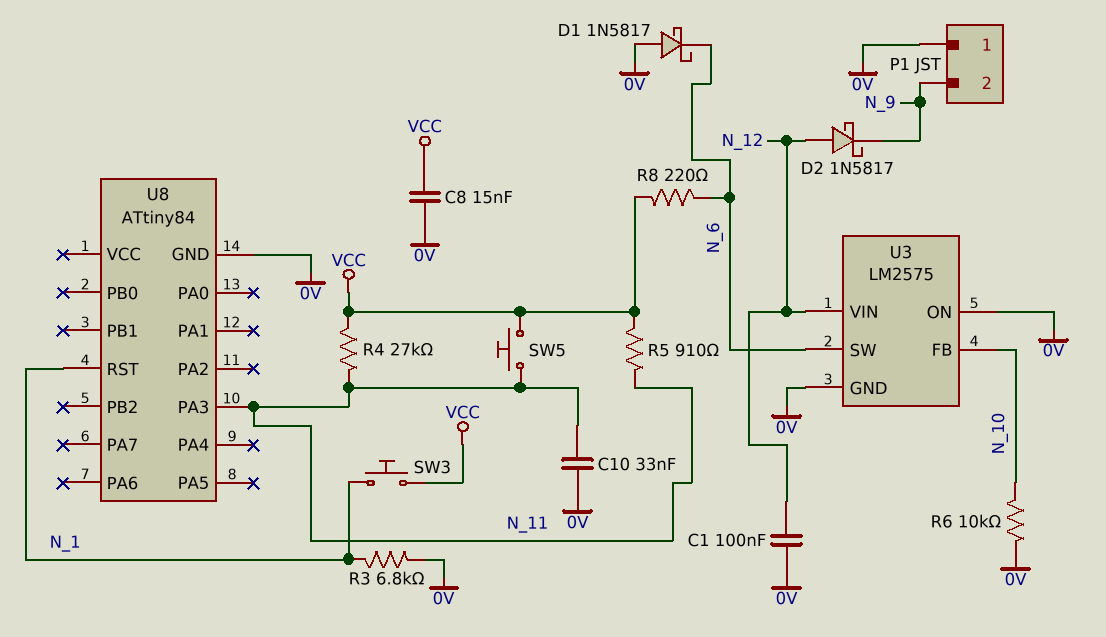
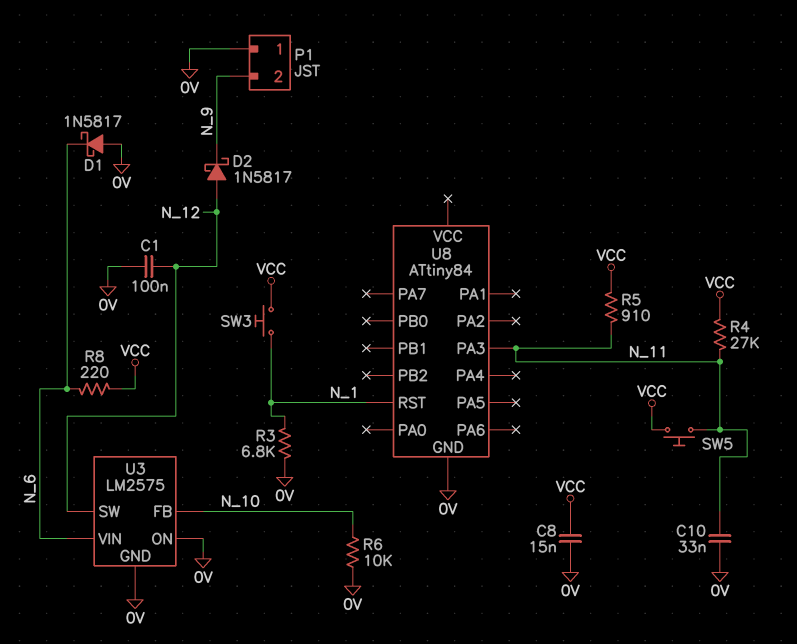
U3 pin SW: N_6 -> N_12
U3 pin VIN: N_12 -> N_6

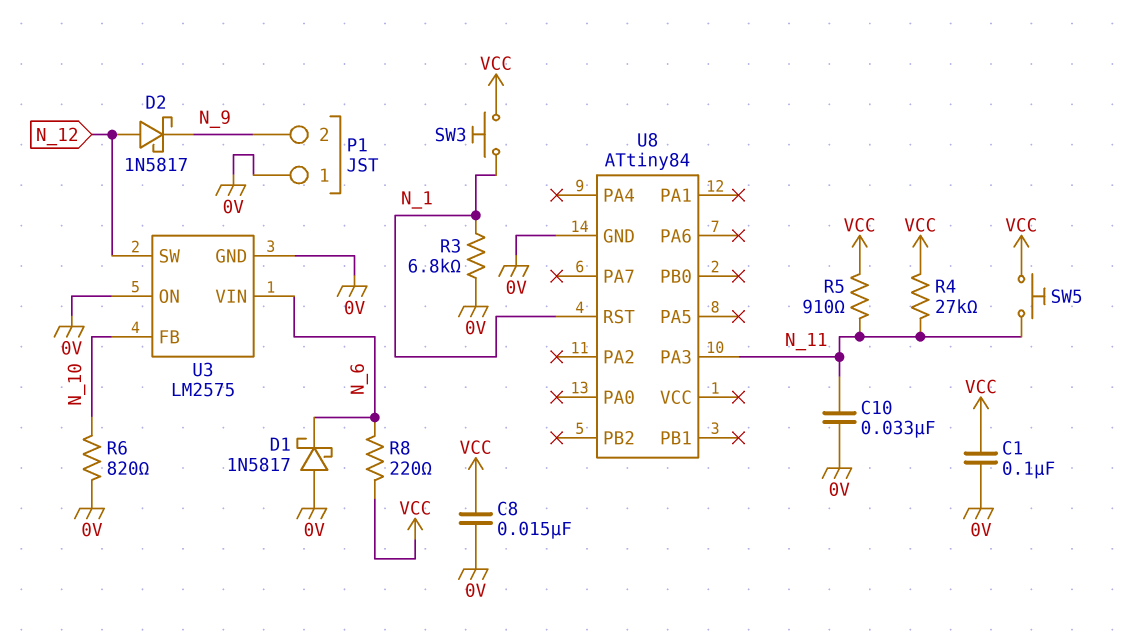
C1: 100nF (0V, N_12) -> 100nF (0V, VCC)
R6: 10k (0V, N_10) -> 820 (0V, N_10)

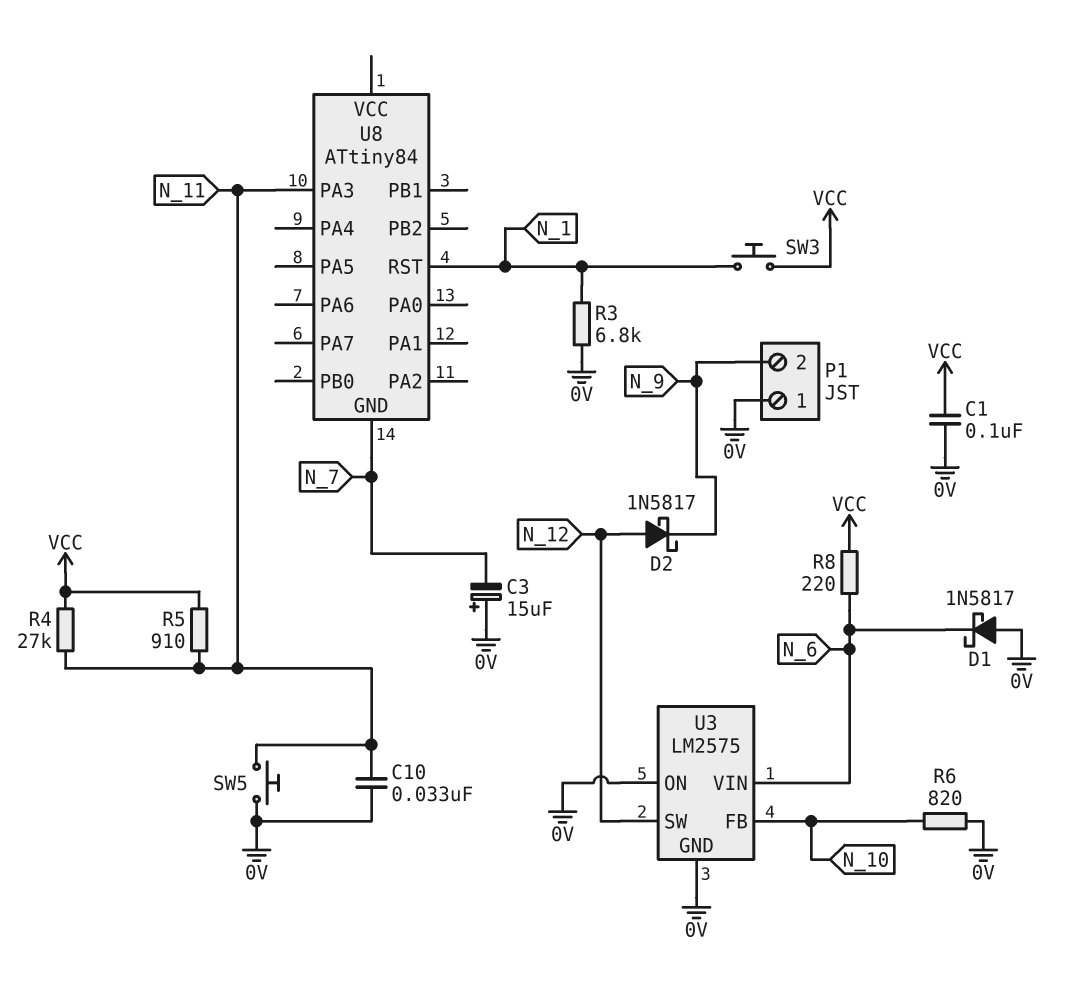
C3: none -> 15uF (plus 0V, minus N_7)
C8: 15nF (0V, VCC) -> none
SW5: button (N_11, VCC) -> button (0V, N_11)
U8 pin GND: 0V -> N_7

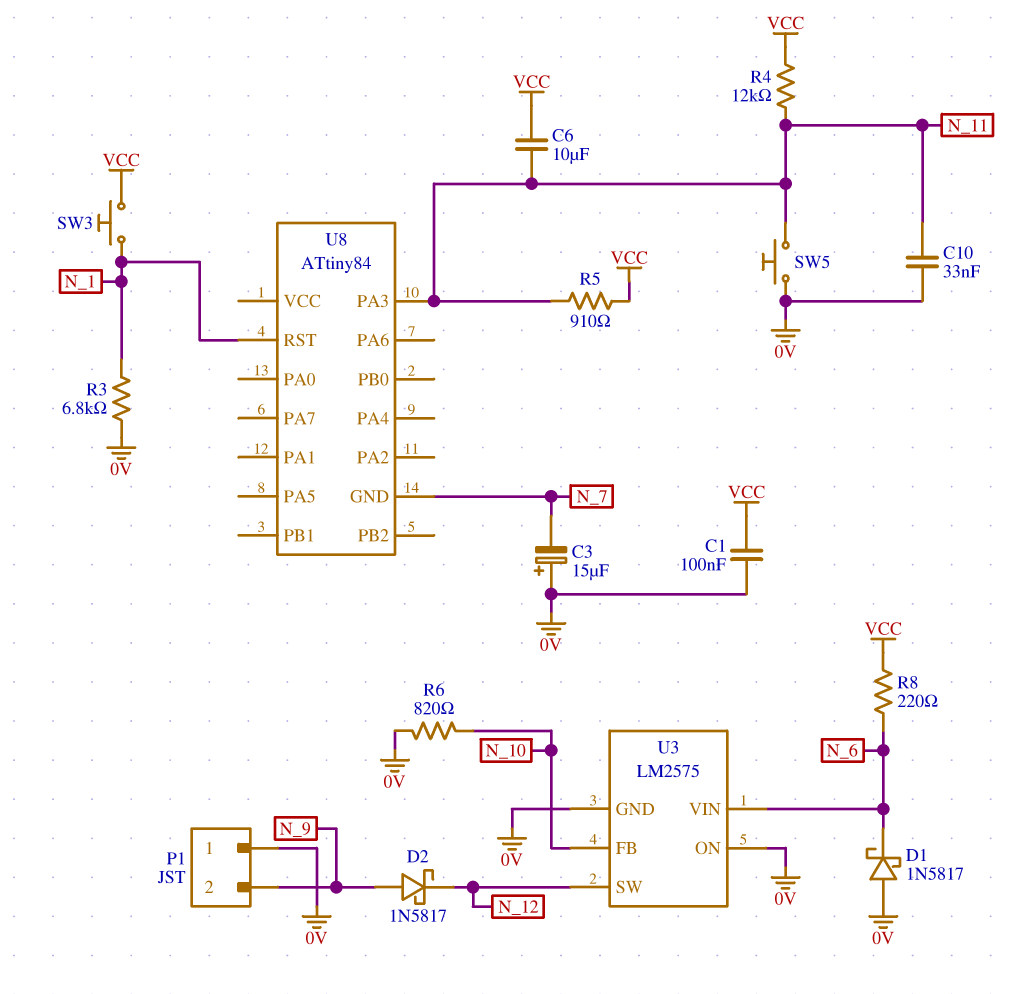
C6: none -> 10uF (N_11, VCC)
D2: schottky 1N5817 (A N_12, K N_9) -> schottky 1N5817 (A N_9, K N_12)
R4: 27k (N_11, VCC) -> 12k (N_11, VCC)

